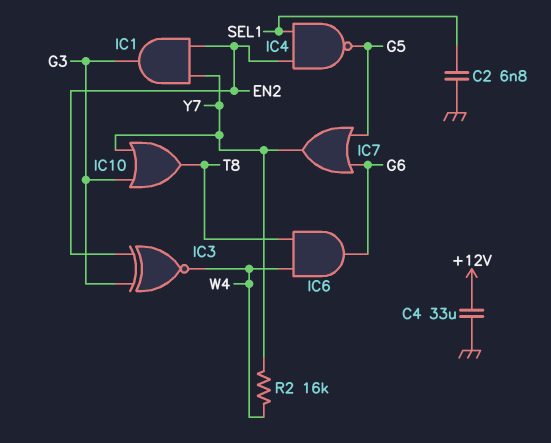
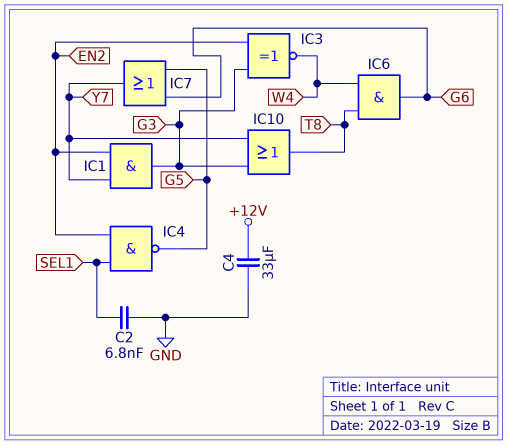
R2: 16k (W4, Y7) -> none

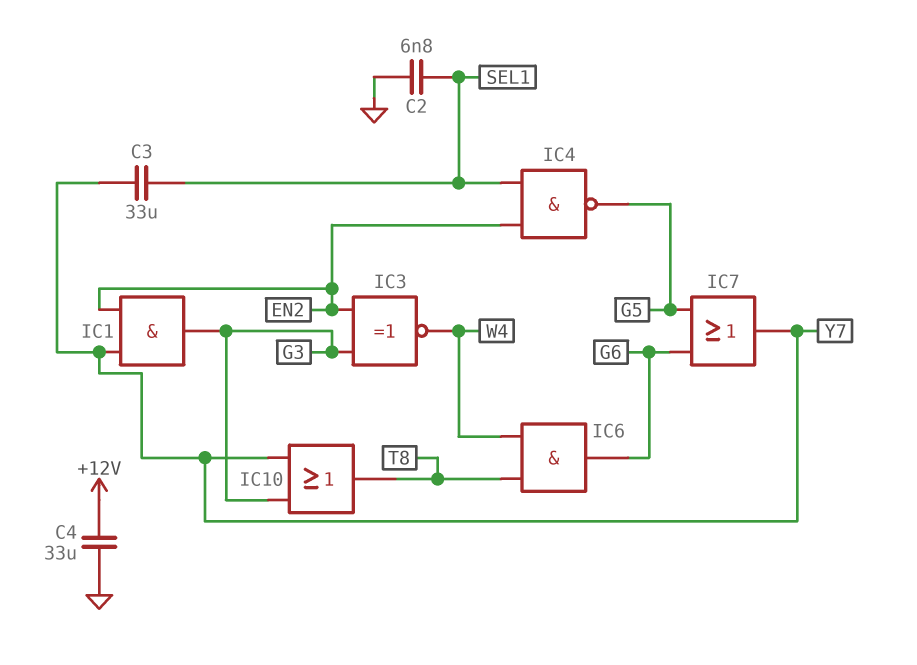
C3: none -> 33uF (SEL1, Y7)

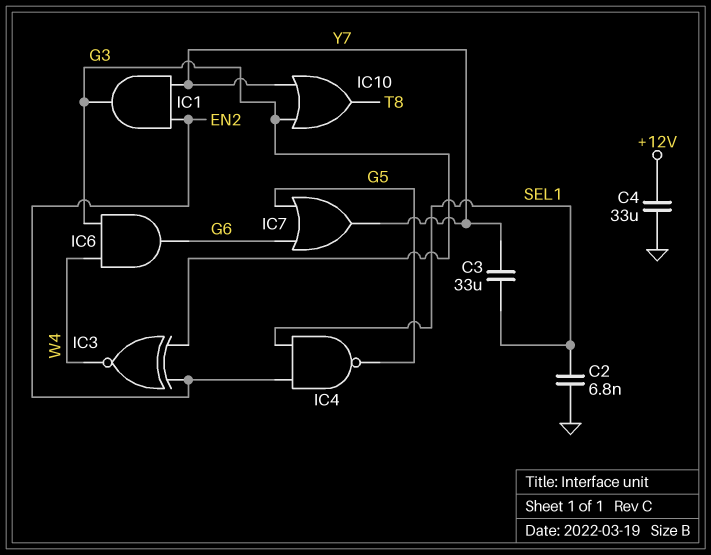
IC6: AND (in T8, in W4, out G6) -> AND (in G3, in W4, out G6)

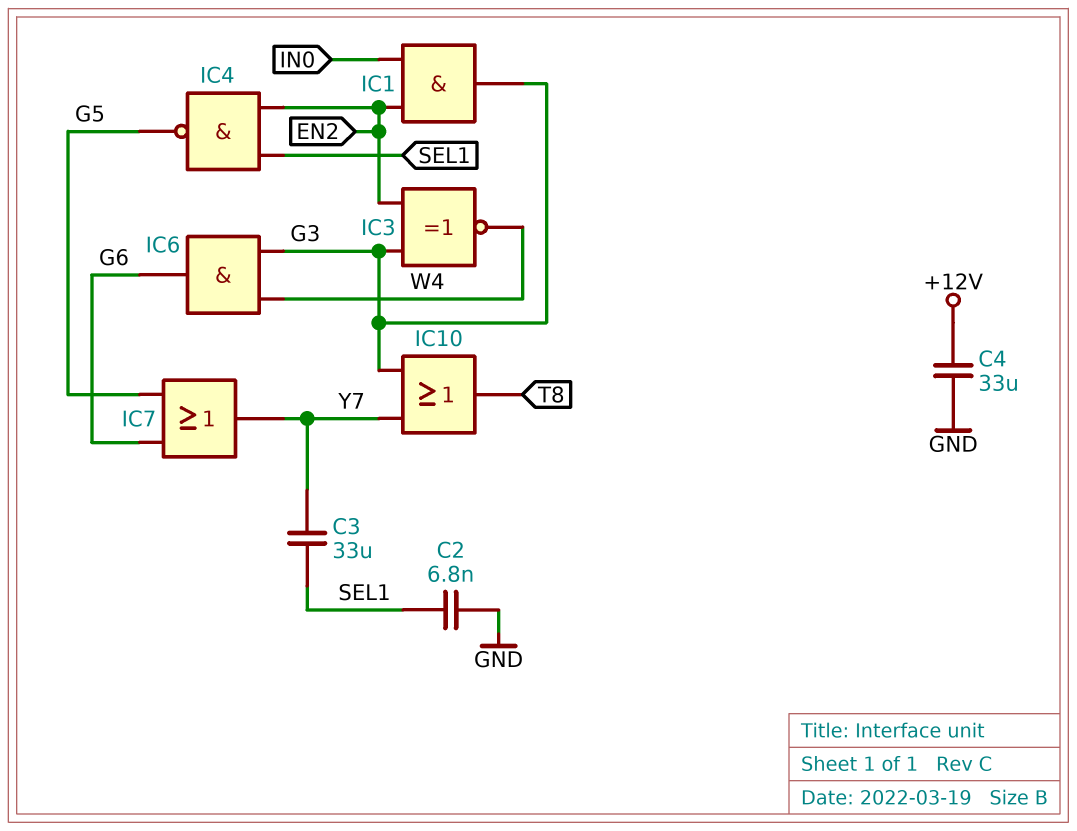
IC1: AND (in EN2, in Y7, out G3) -> AND (in EN2, in IN0, out G3)

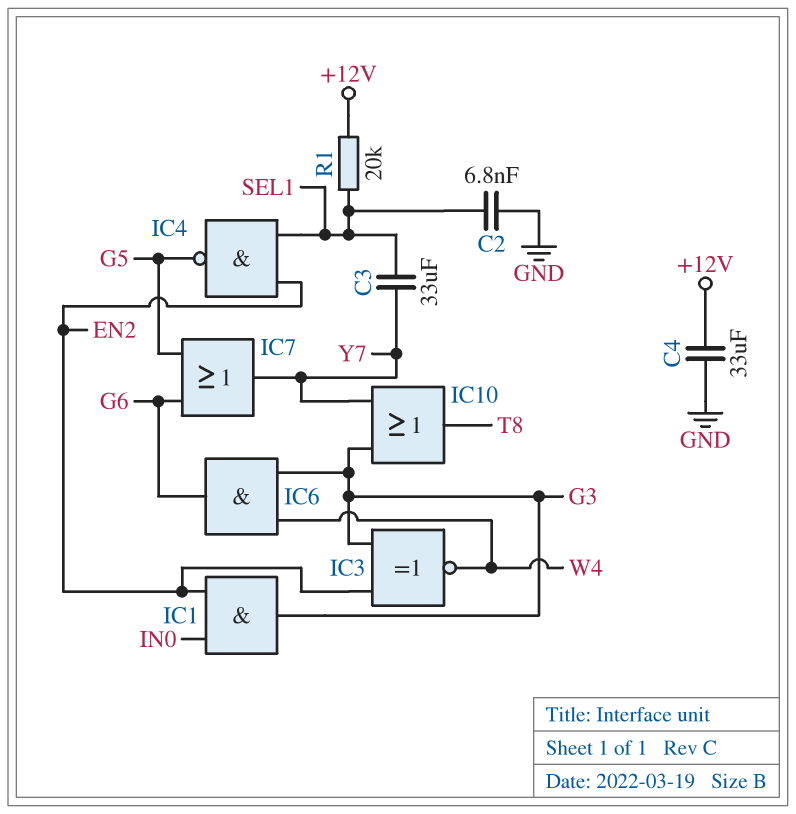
R1: none -> 20k (+12V, SEL1)

